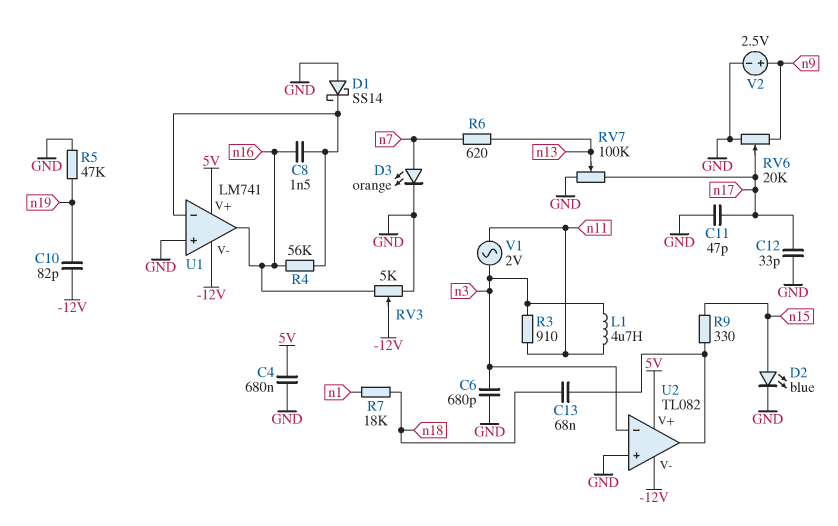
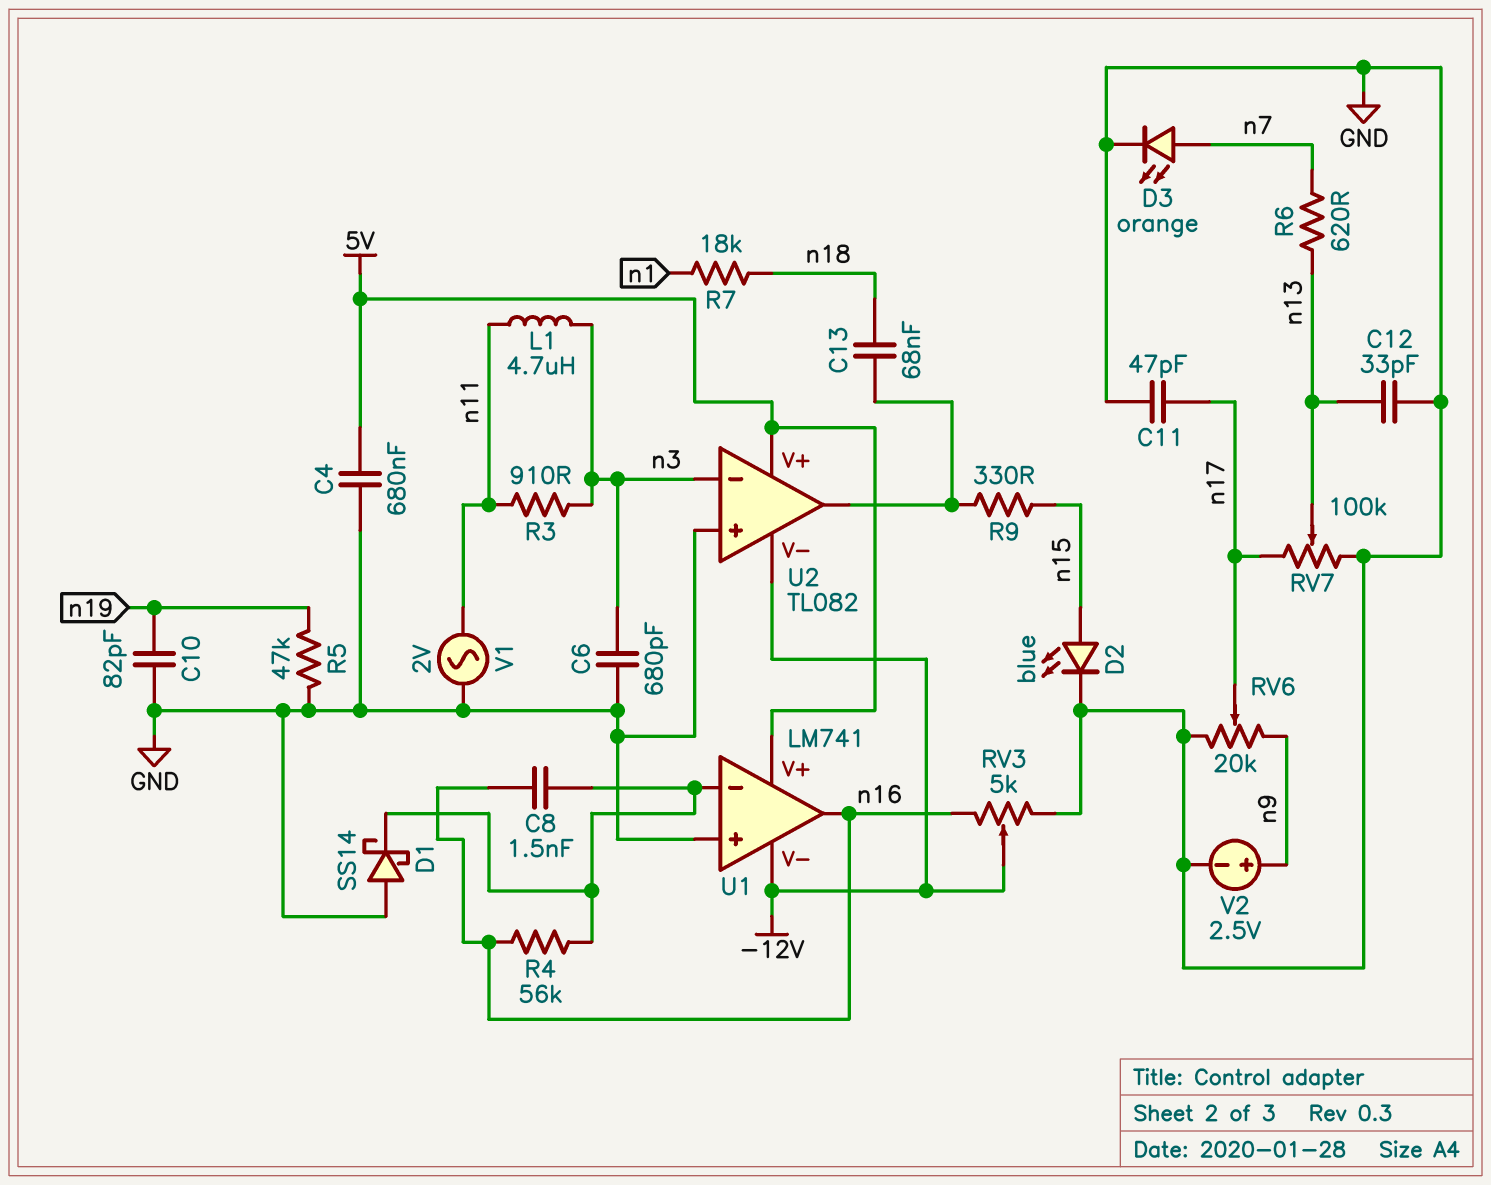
C10: 82pF (-12V, n19) -> 82pF (GND, n19)
C12: 33pF (GND, n17) -> 33pF (GND, n13)
V1: AC 2V (n3, n11) -> AC 2V (GND, n11)

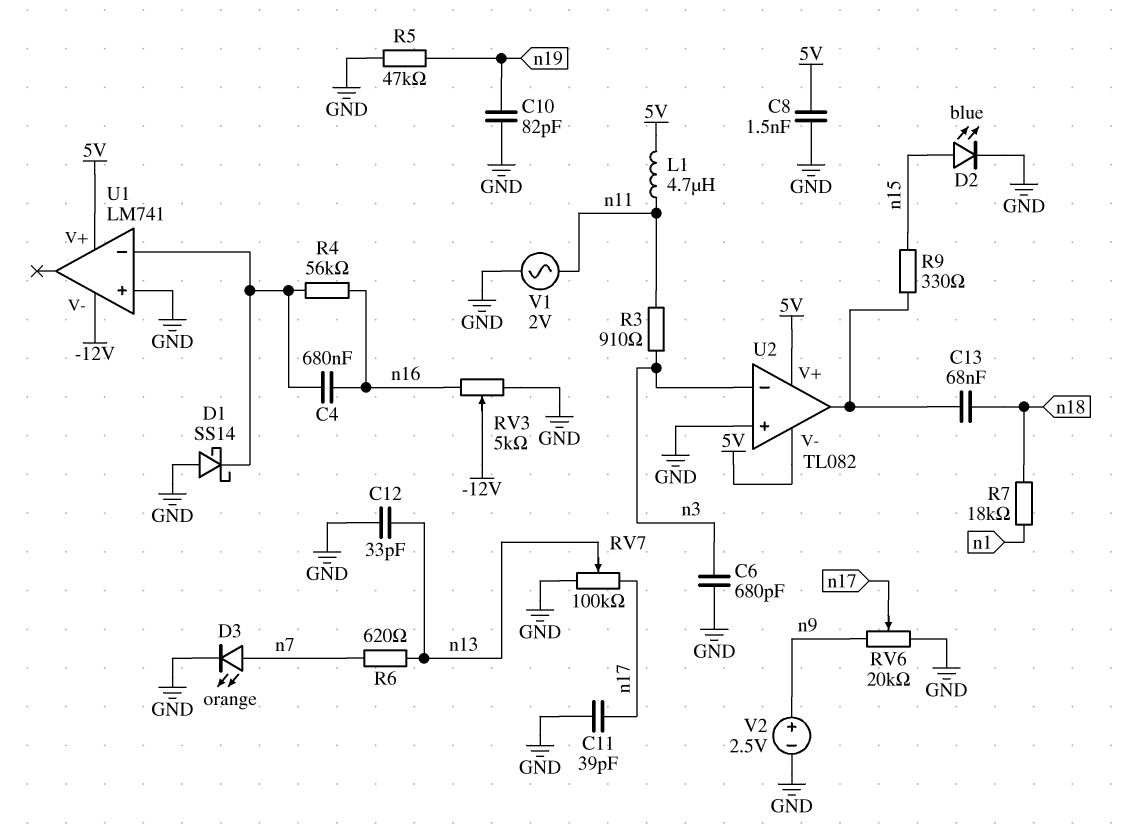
C4: 680nF (5V, GND) -> 680nF (U1/in-, n16)
C8: 1.5nF (U1/in-, n16) -> 1.5nF (5V, GND)
C11: 47pF (GND, n17) -> 39pF (GND, n17)
L1: 4.7uH (n3, n11) -> 4.7uH (5V, n11)
U1 pin out: n16 -> none
U2 pin V-: -12V -> 5V

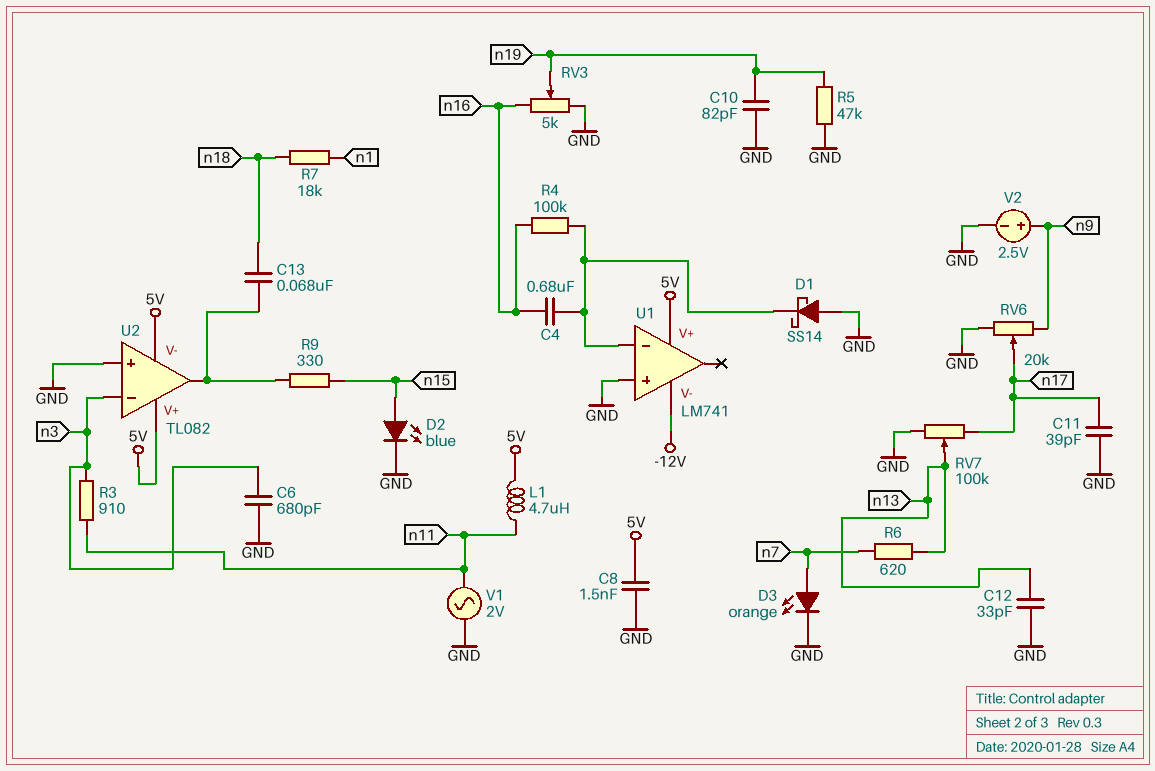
R4: 56k (U1/in-, n16) -> 100k (U1/in-, n16)
RV3: 5k (GND, n16, wiper -12V) -> 5k (GND, n16, wiper n19)

